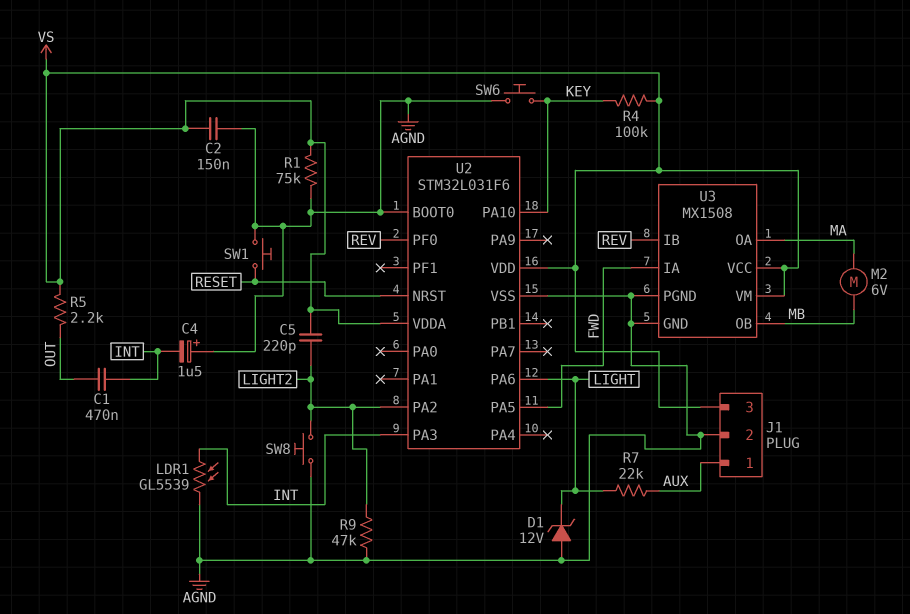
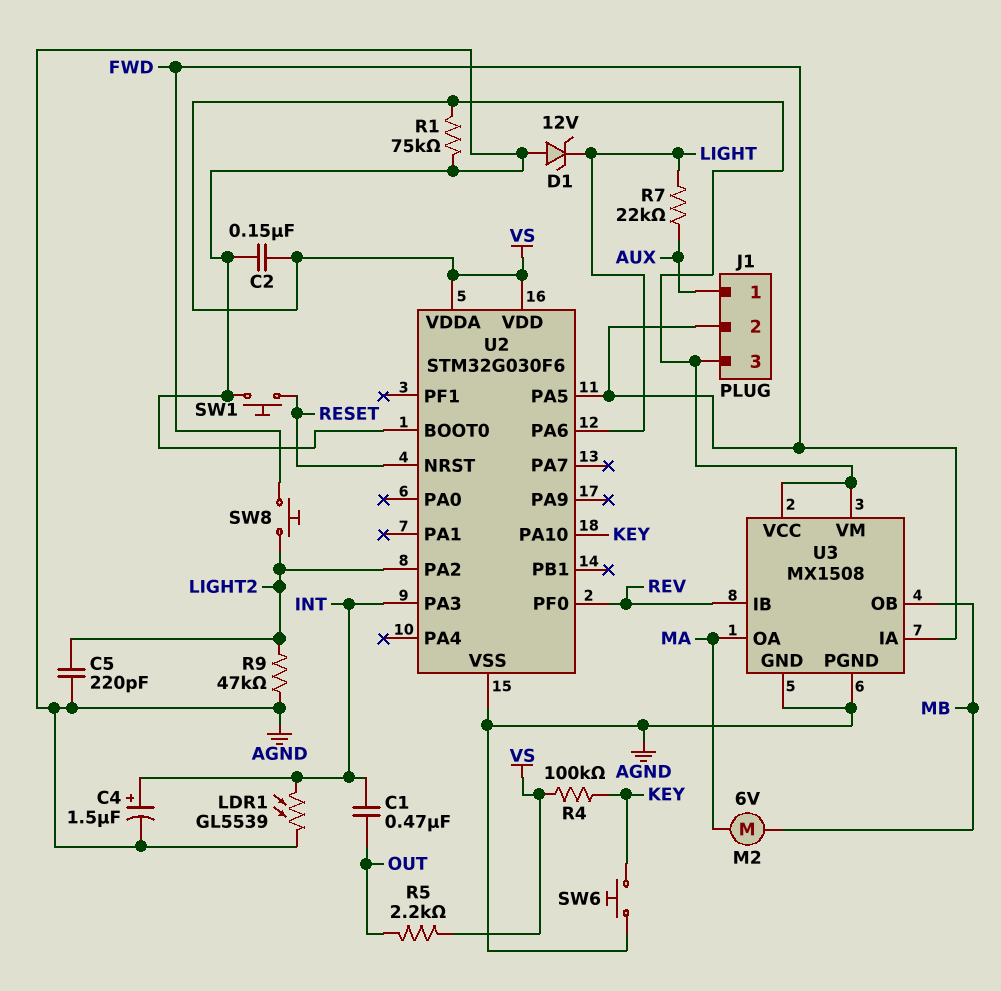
C4: 1.5uF (plus AGND, minus INT) -> 1.5uF (plus INT, minus AGND)
C5: 220pF (LIGHT2, VS) -> 220pF (AGND, LIGHT2)
J1 pin 2: AGND -> FWD
SW8: button (AGND, LIGHT2) -> button (FWD, LIGHT2)
U2: STM32L031F6 -> STM32G030F6

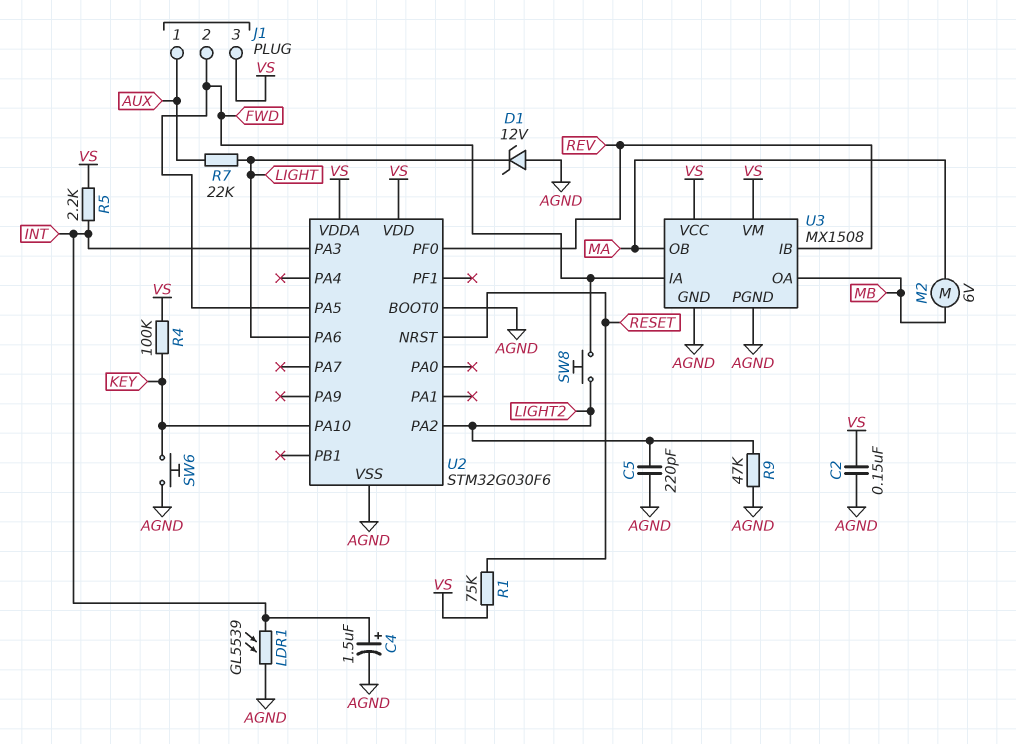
C1: 470nF (INT, OUT) -> none
R1: 75k (AGND, VS) -> 75k (RESET, VS)
R5: 2.2k (OUT, VS) -> 2.2k (INT, VS)
SW1: button (AGND, RESET) -> none
U3 pin OA: MA -> MB
U3 pin OB: MB -> MA

